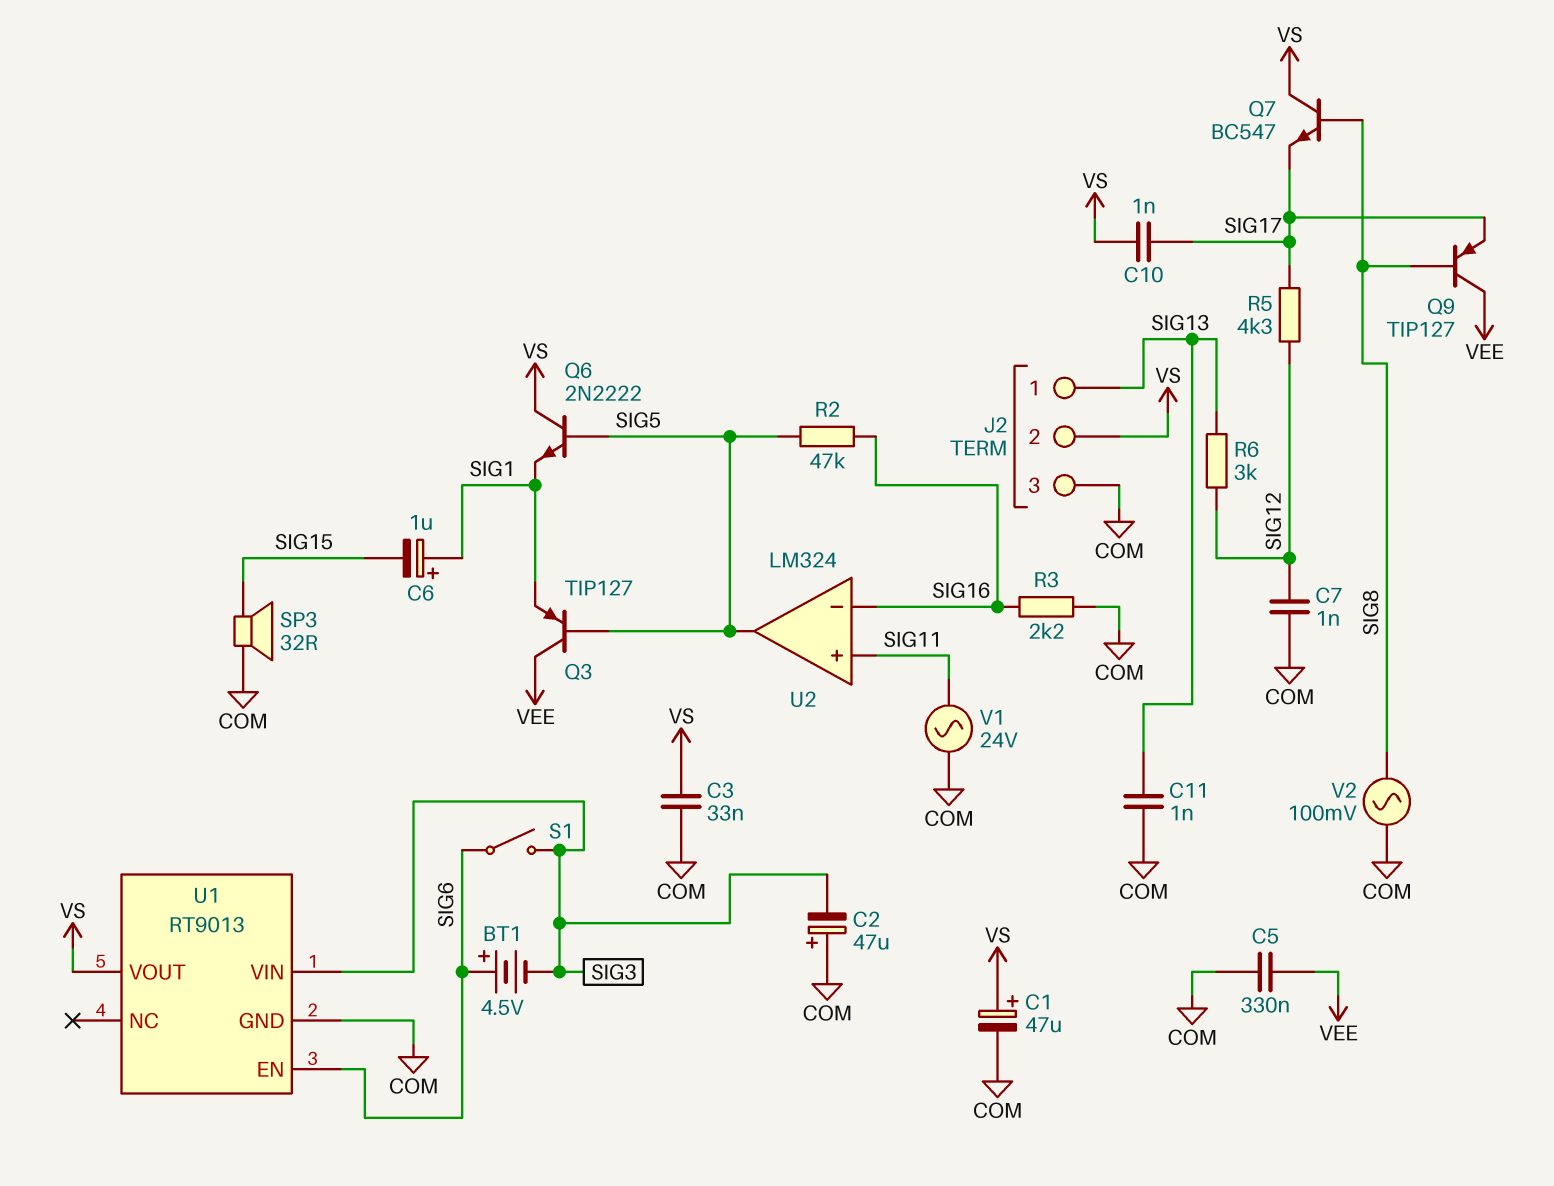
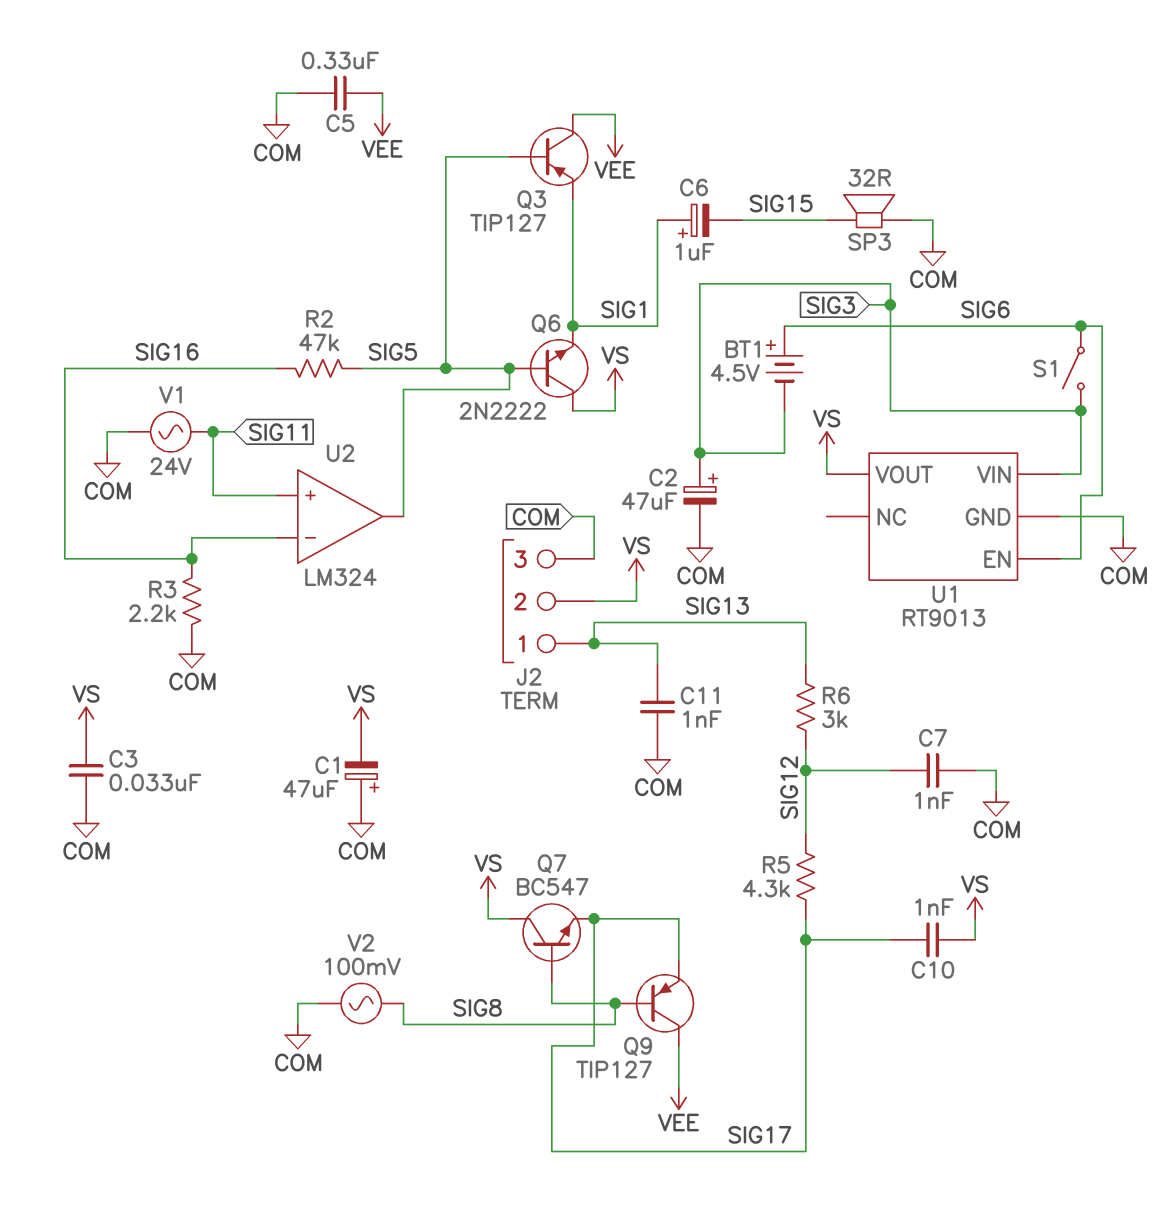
C1: 47uF (plus VS, minus COM) -> 47uF (plus COM, minus VS)
C2: 47uF (plus COM, minus SIG3) -> 47uF (plus SIG3, minus COM)

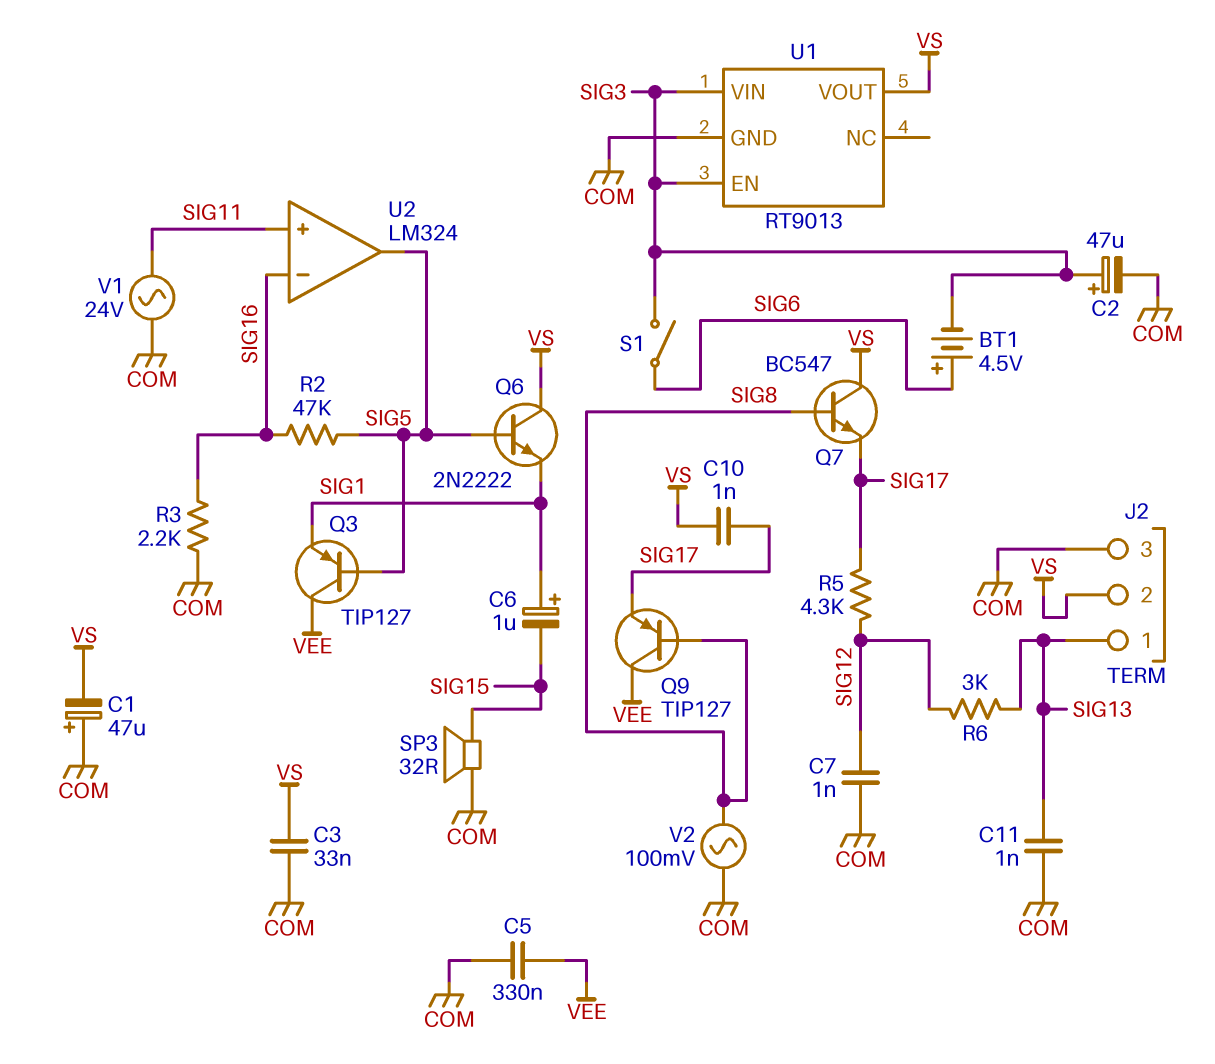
U1 pin EN: SIG6 -> SIG3

